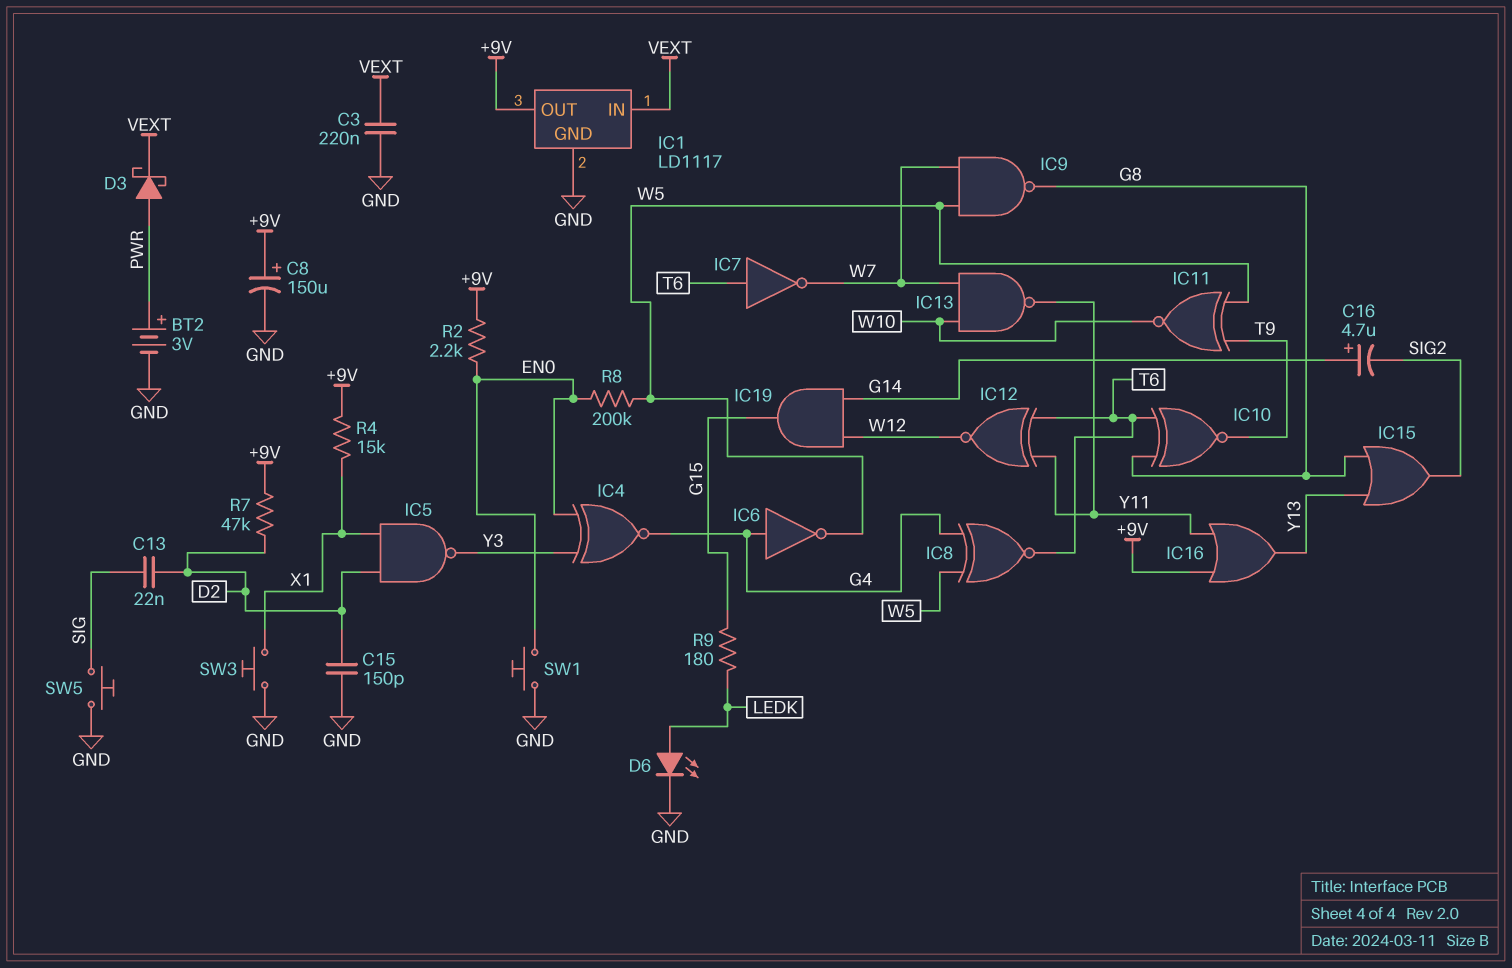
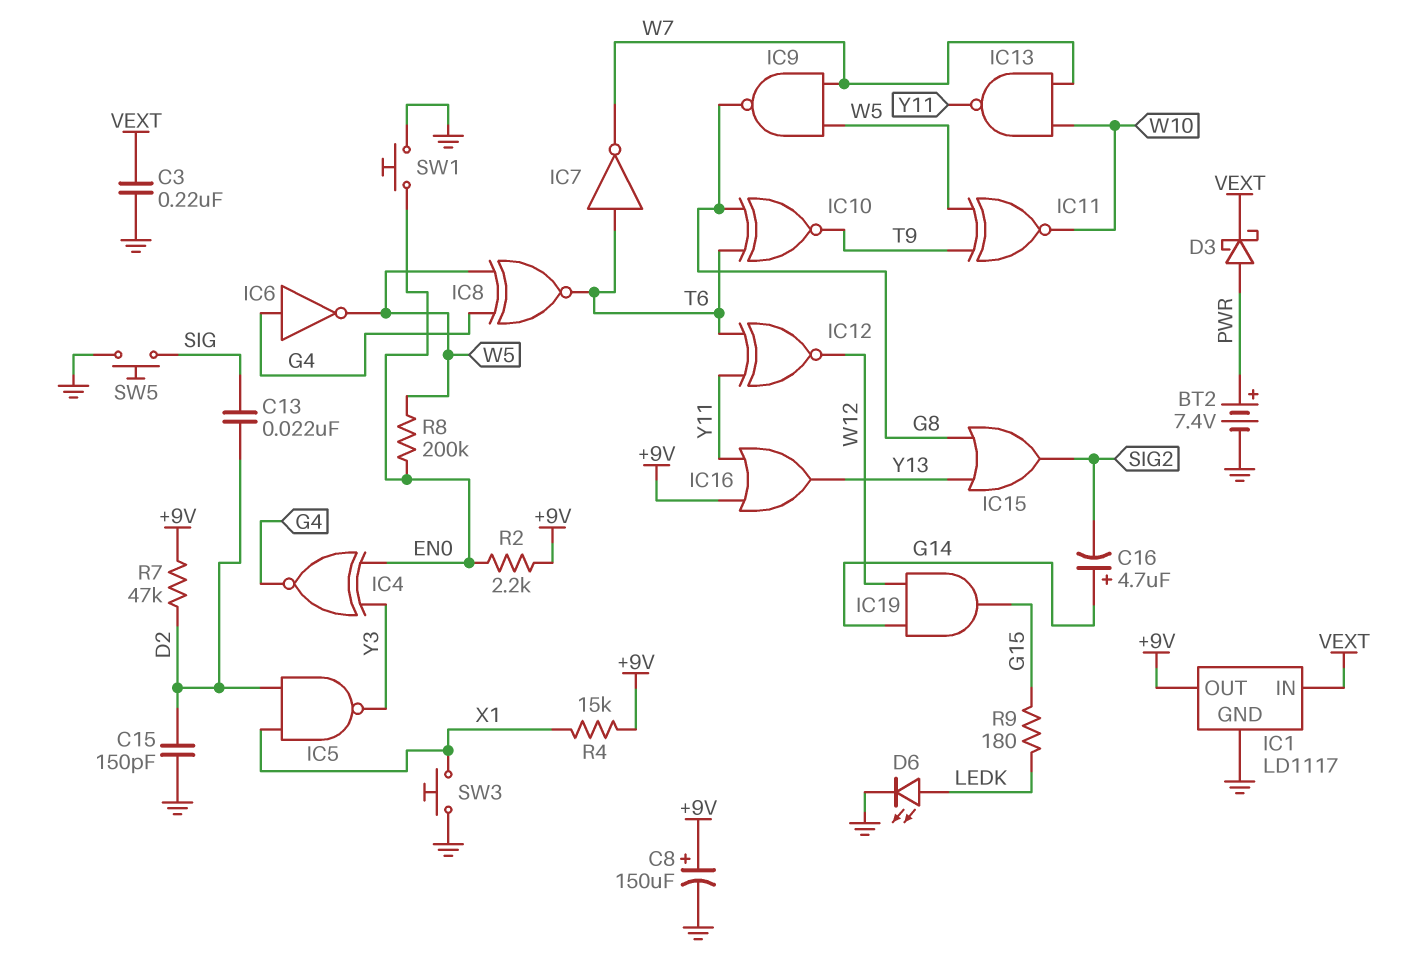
BT2: 3V (plus PWR, minus GND) -> 7.4V (plus PWR, minus GND)

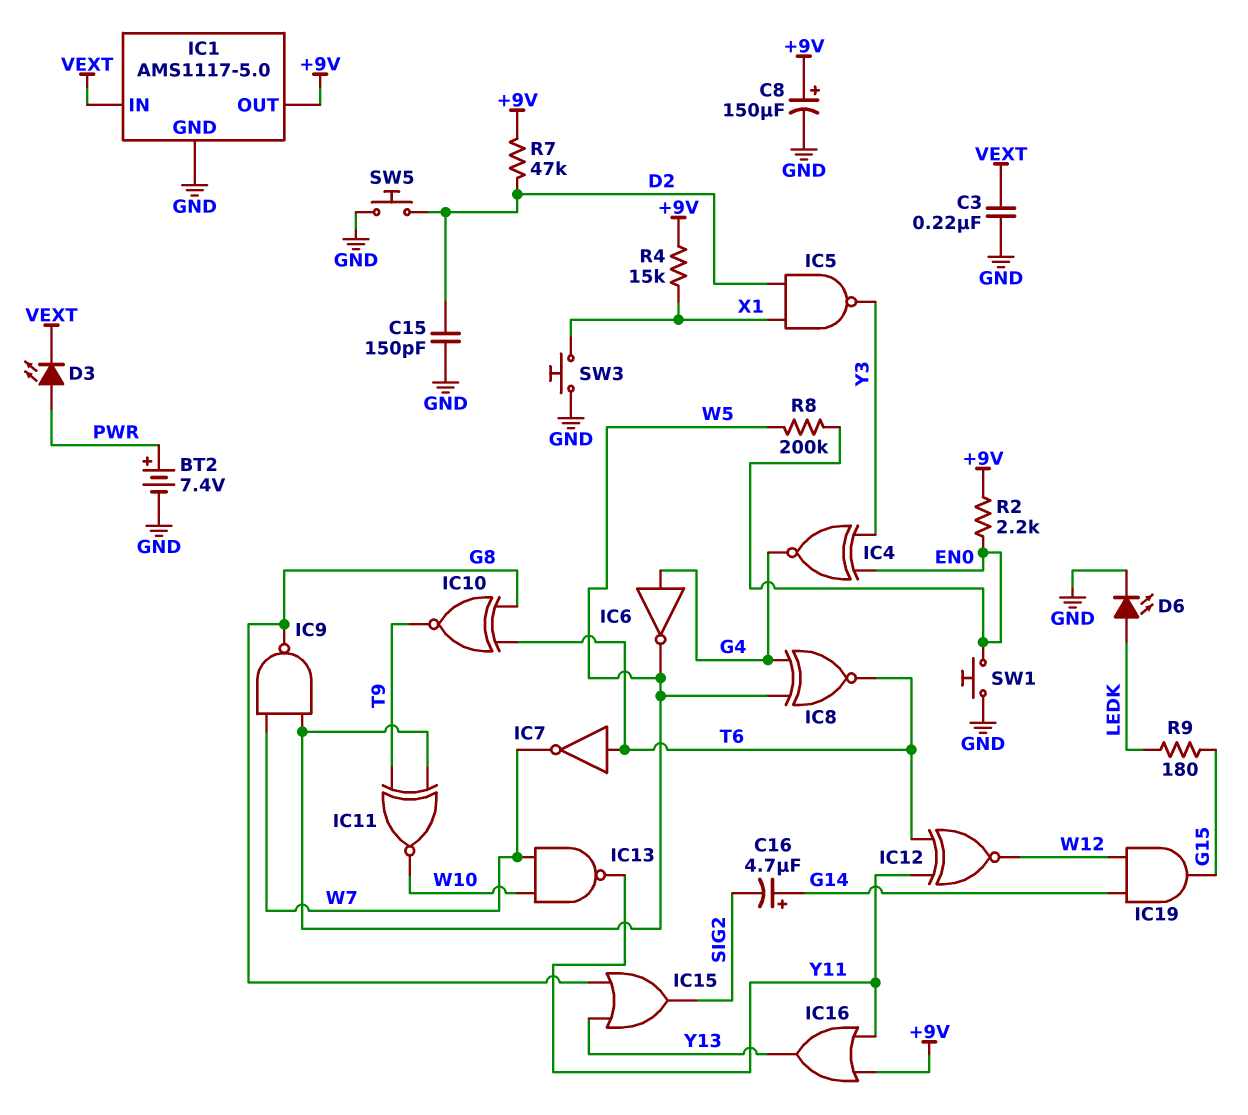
C13: 22nF (D2, SIG) -> none
D3: schottky (A PWR, K VEXT) -> LED (A PWR, K VEXT)
IC1: LD1117 -> AMS1117-5.0
SW5: button (GND, SIG) -> button (D2, GND)

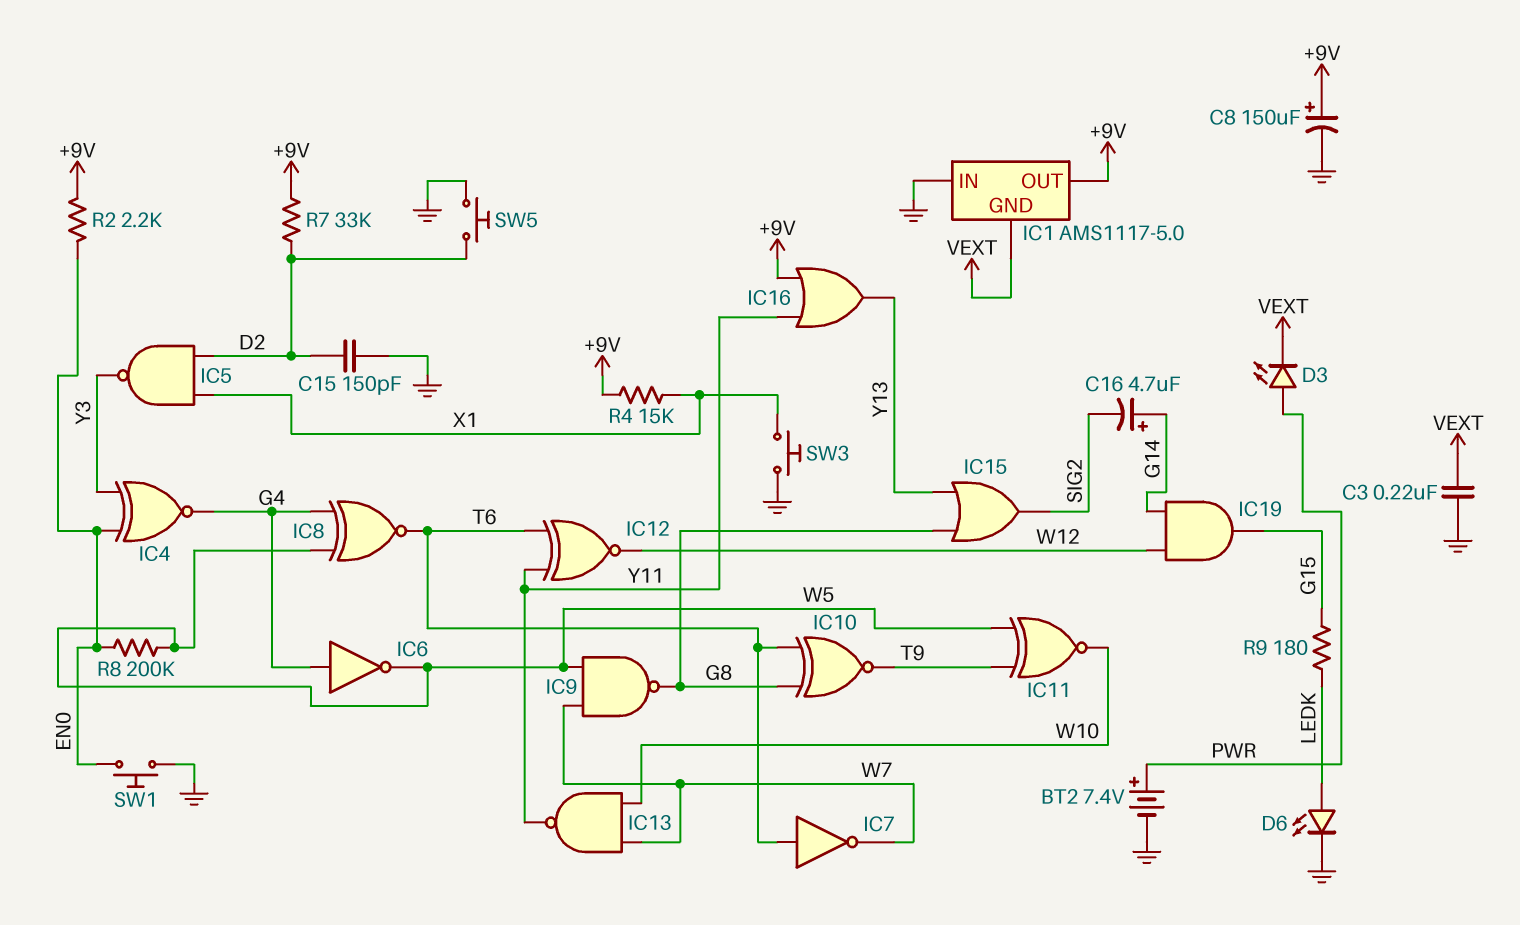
IC1 pin GND: GND -> VEXT
IC1 pin IN: VEXT -> GND
R7: 47k (+9V, D2) -> 33k (+9V, D2)

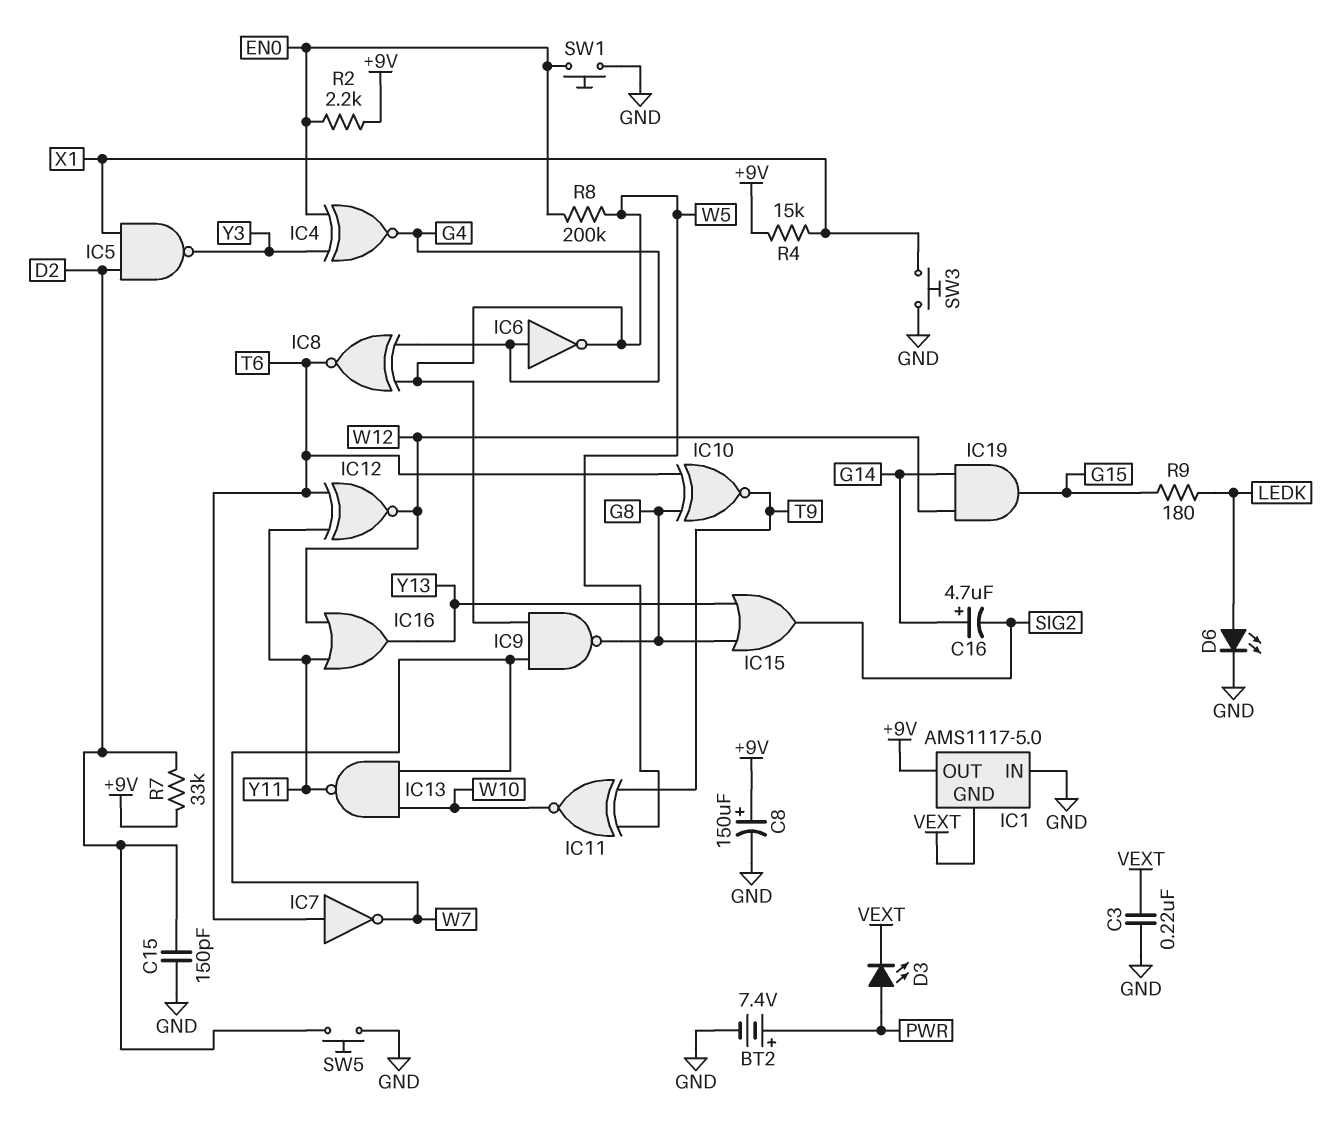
IC16: OR (in +9V, in Y11, out Y13) -> OR (in W12, in Y11, out Y13)

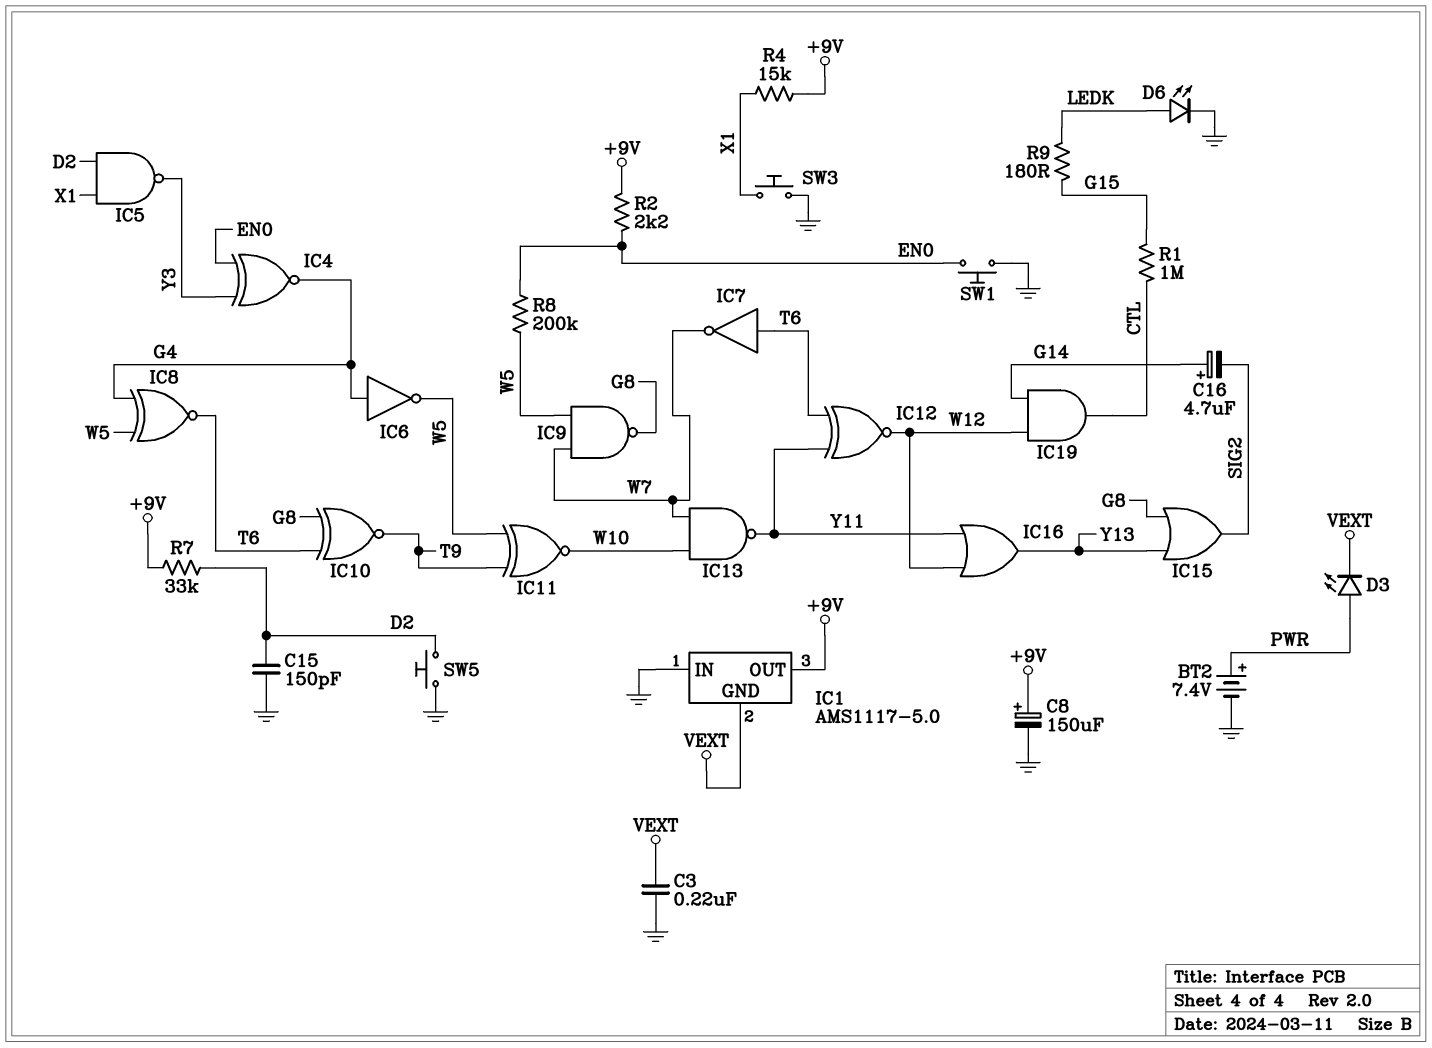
IC19: AND (in G14, in W12, out G15) -> AND (in G14, in W12, out CTL)
R1: none -> 1M (CTL, G15)

